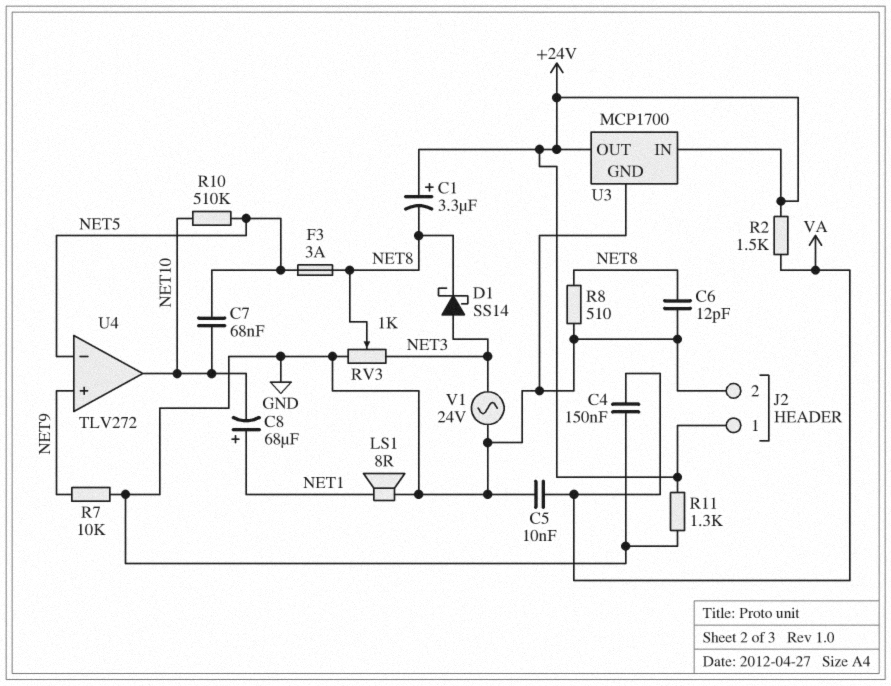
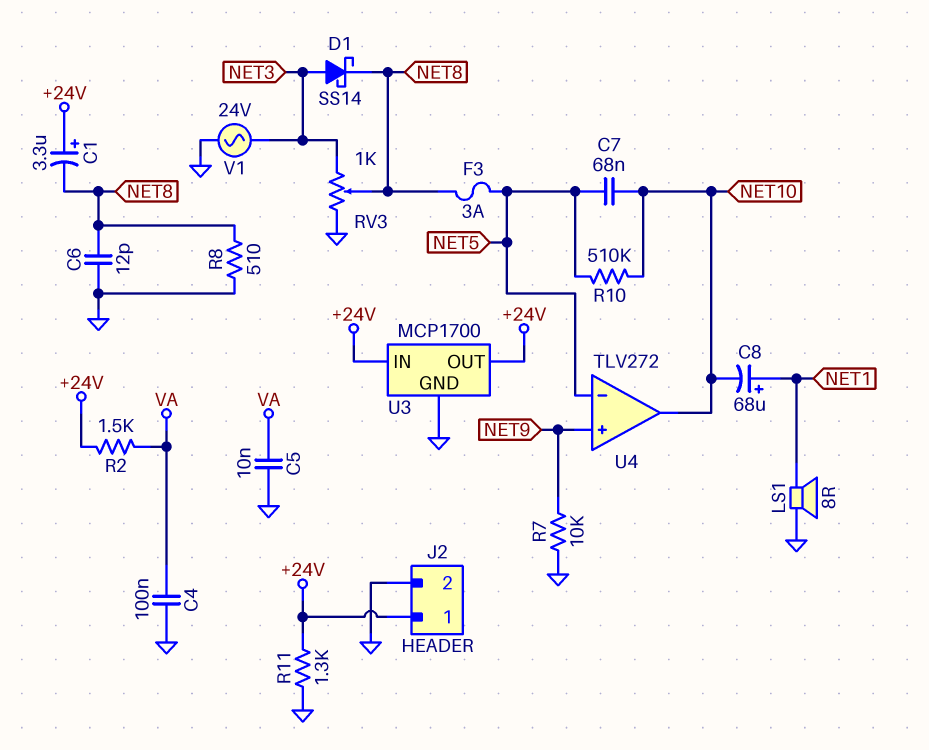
C4: 150nF (GND, VA) -> 100nF (GND, VA)

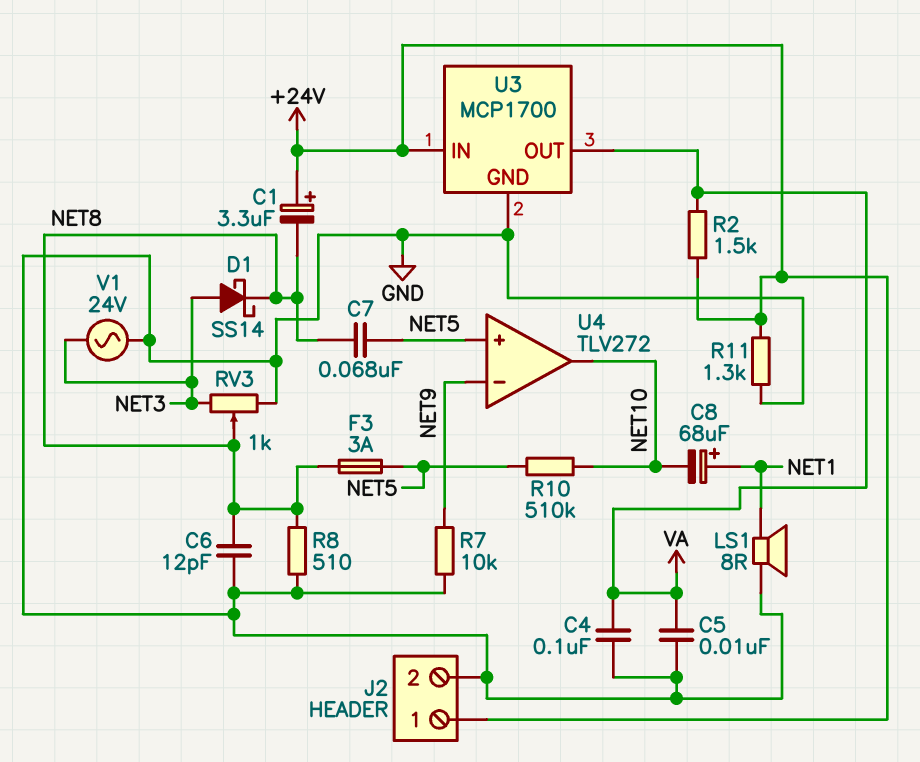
C7: 68nF (NET5, NET10) -> 68nF (NET5, NET8)
U3 pin OUT: +24V -> VA
U4 pin in+: NET9 -> NET5
U4 pin in-: NET5 -> NET9

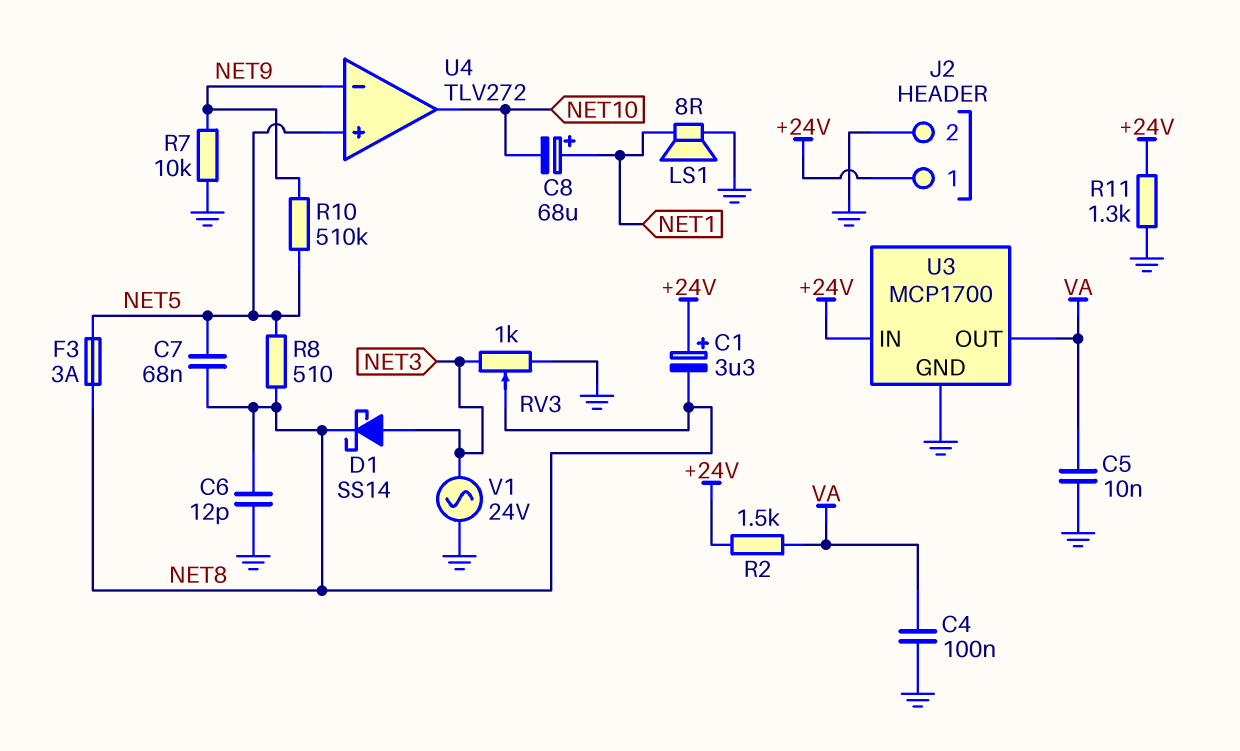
R8: 510 (GND, NET8) -> 510 (NET5, NET8)
R10: 510k (NET5, NET10) -> 510k (NET5, NET9)

